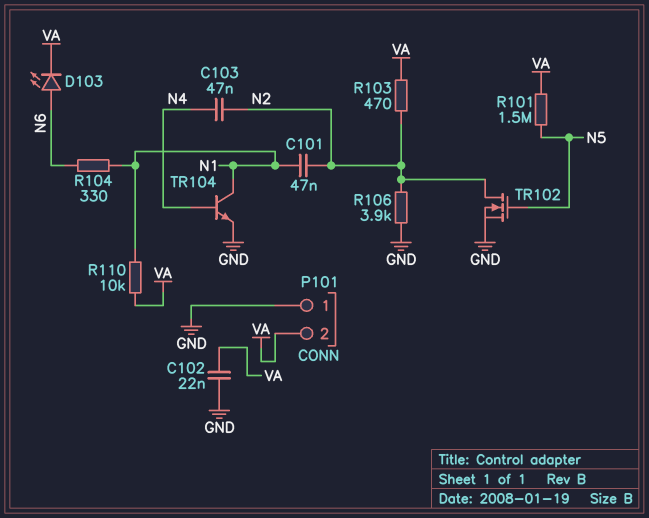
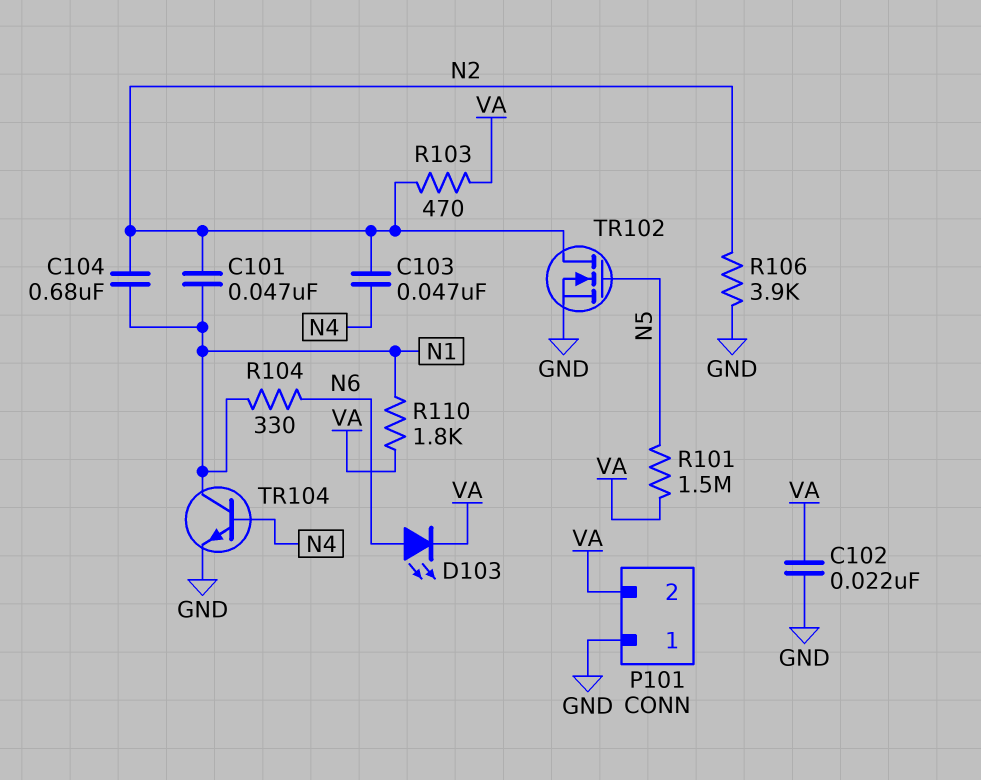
C104: none -> 680nF (N1, N2)
R110: 10k (N1, VA) -> 1.8k (N1, VA)

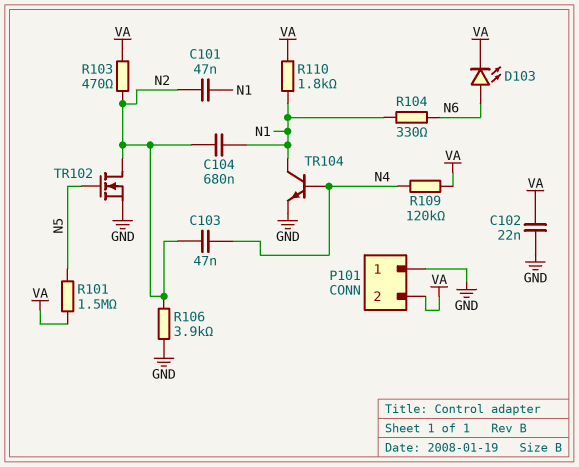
R109: none -> 120k (N4, VA)

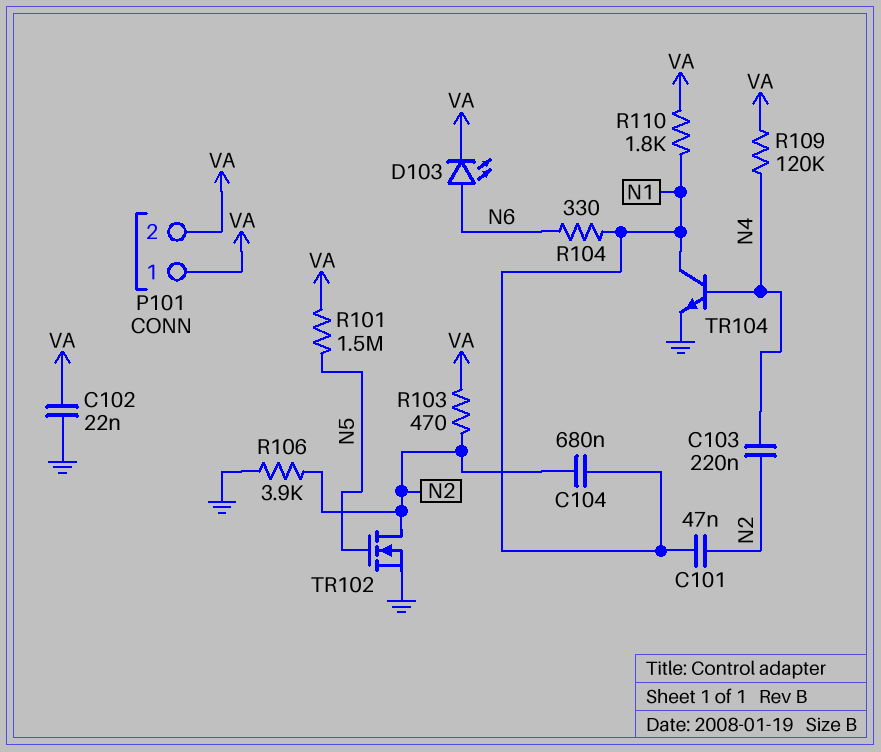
C103: 47nF (N2, N4) -> 220nF (N2, N4)
P101 pin 1: GND -> VA

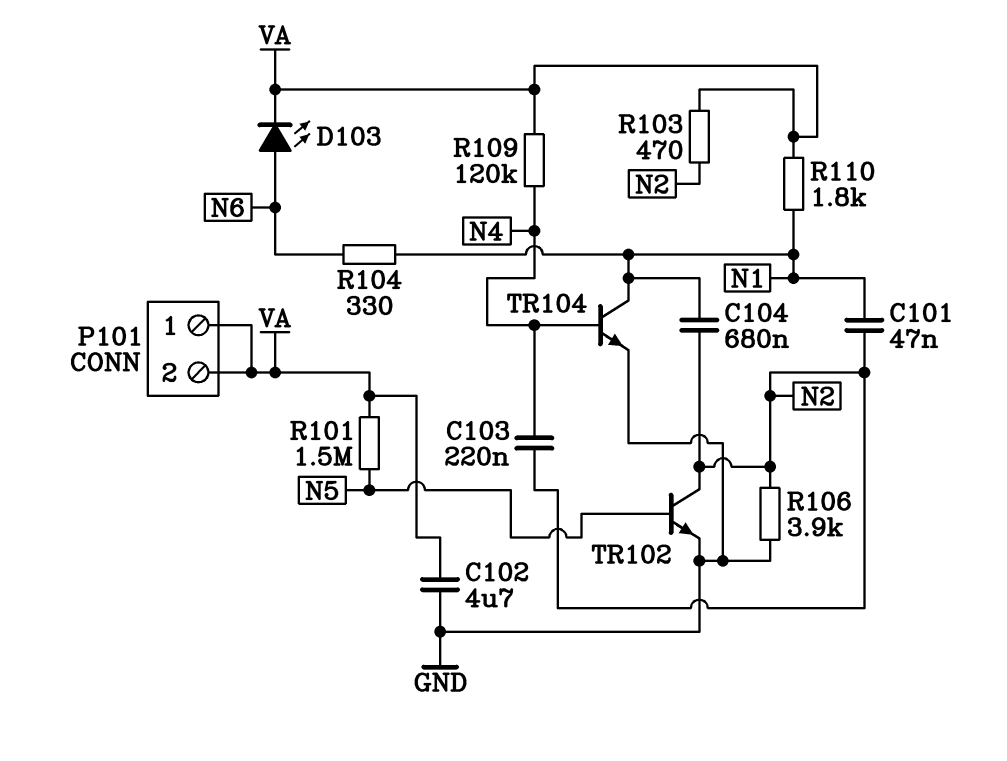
C102: 22nF (GND, VA) -> 4.7uF (GND, VA)
TR102: NMOS (G N5, D N2, S GND) -> NPN (B N5, C N2, E GND)

